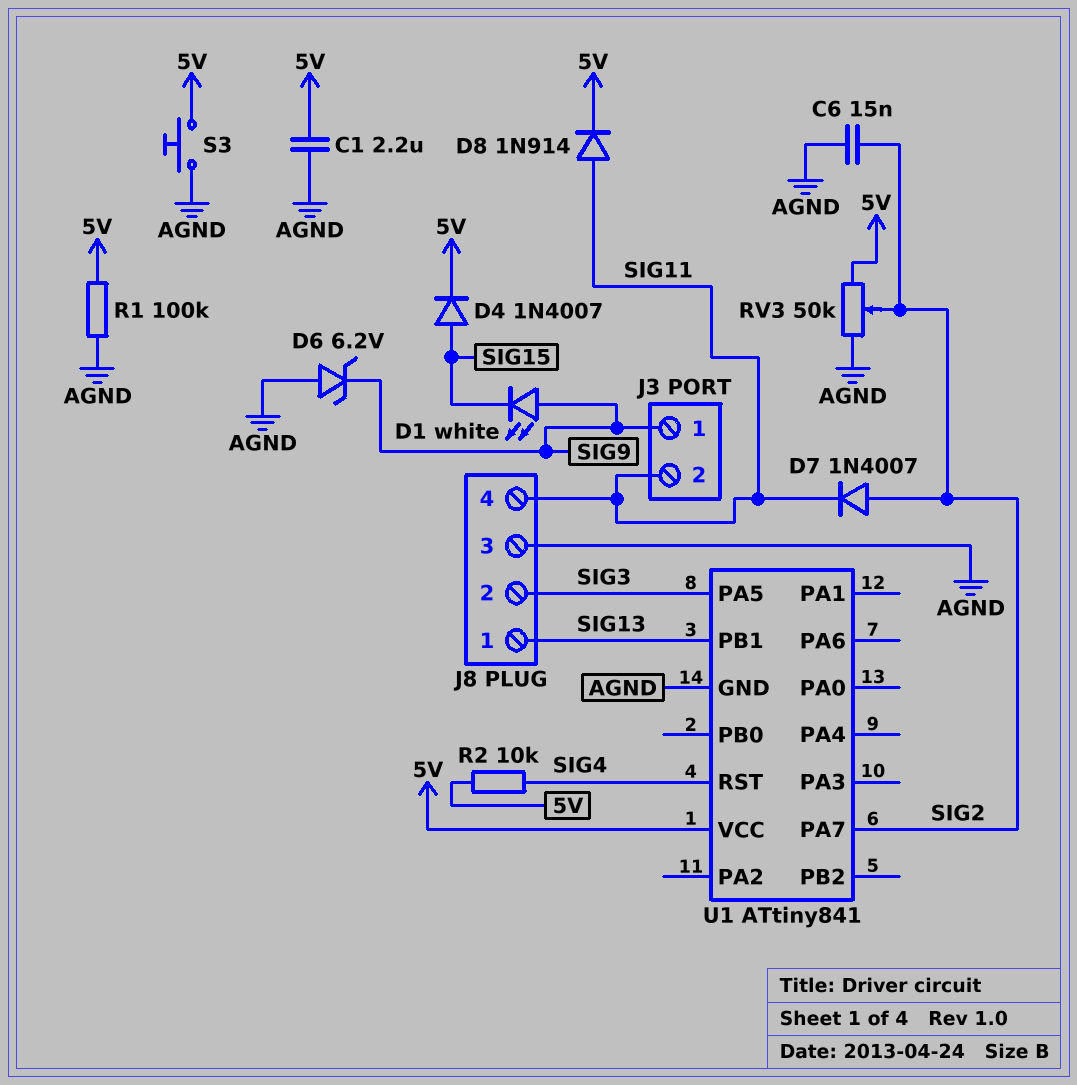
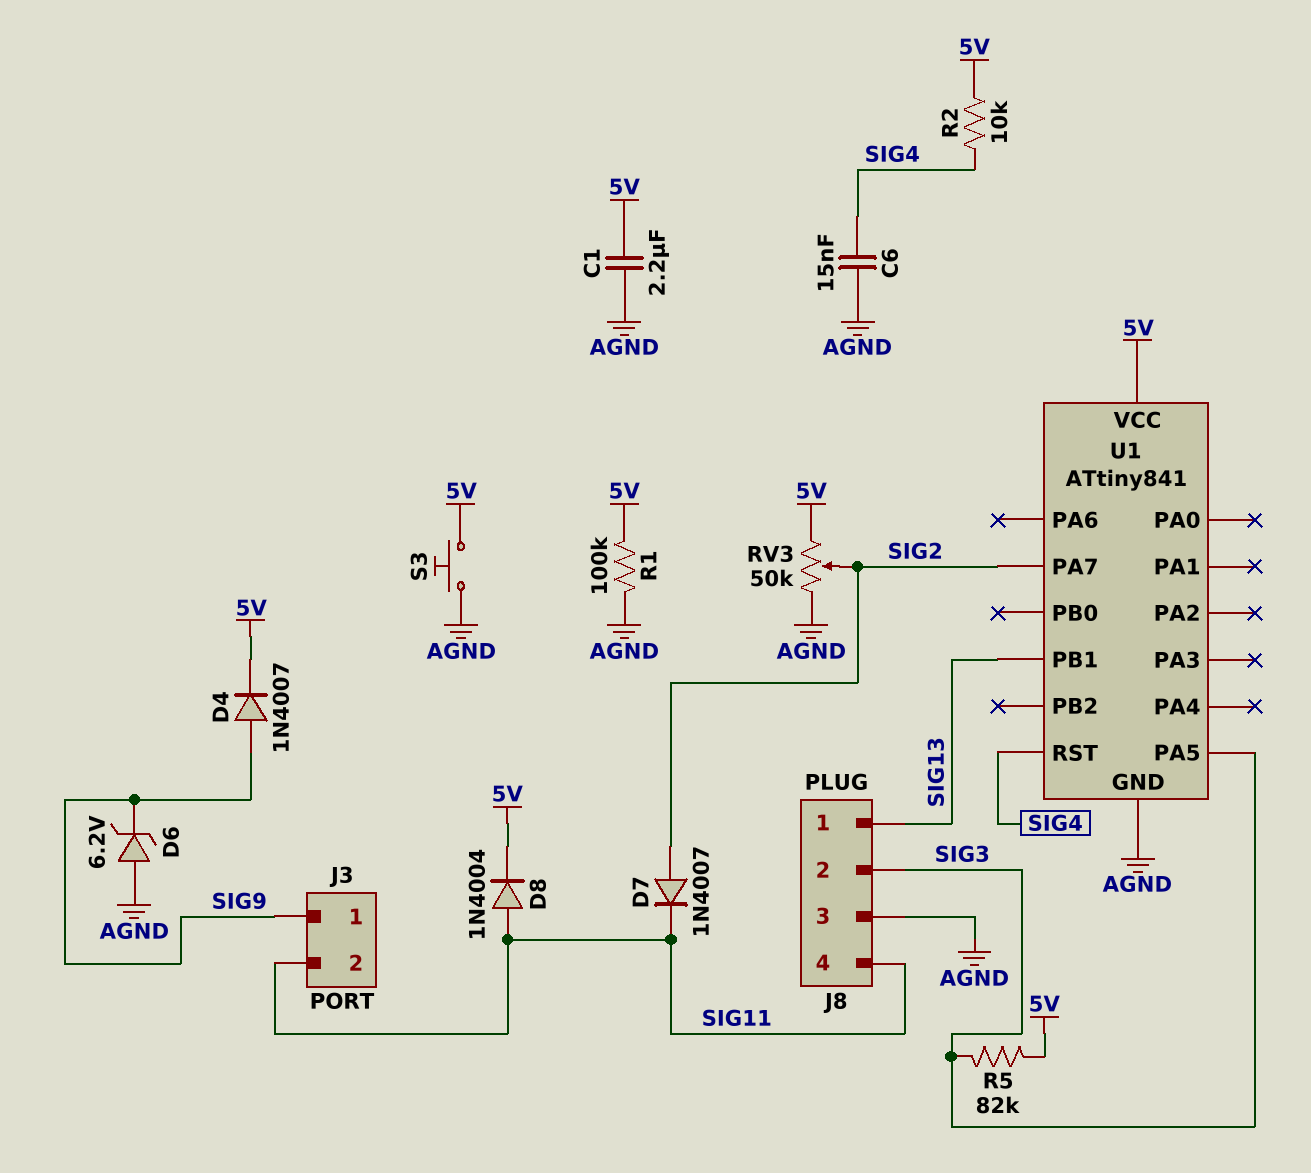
C6: 15nF (AGND, SIG2) -> 15nF (AGND, SIG4)
D1: LED white (A SIG9, K SIG15) -> none
D4: diode 1N4007 (A SIG15, K 5V) -> diode 1N4007 (A SIG9, K 5V)
D8: diode 1N914 (A SIG11, K 5V) -> diode 1N4004 (A SIG11, K 5V)
R5: none -> 82k (5V, SIG3)

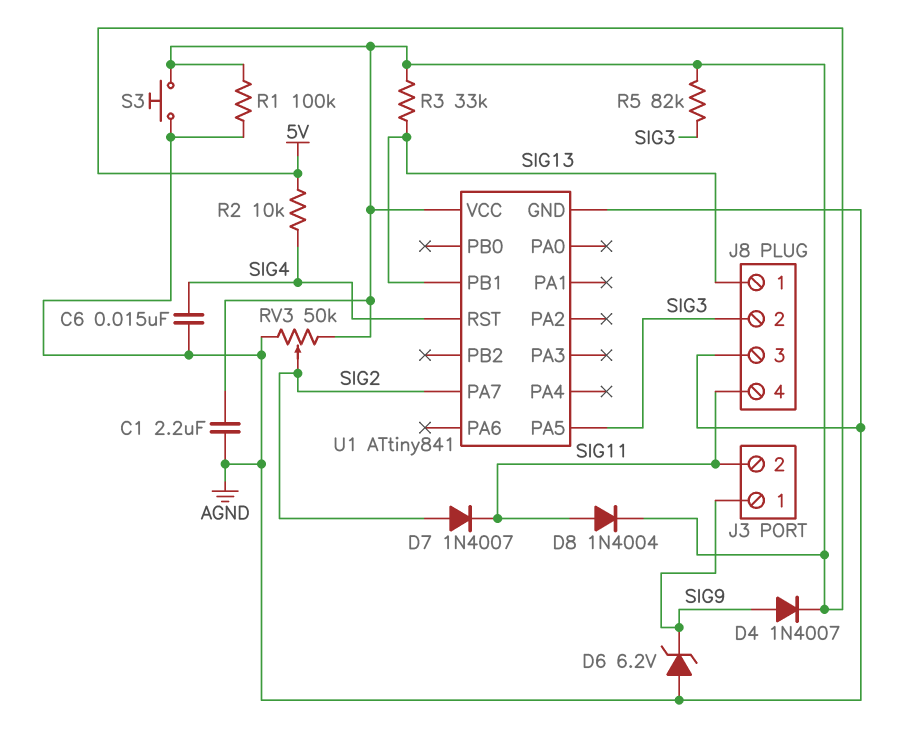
R3: none -> 33k (5V, SIG13)

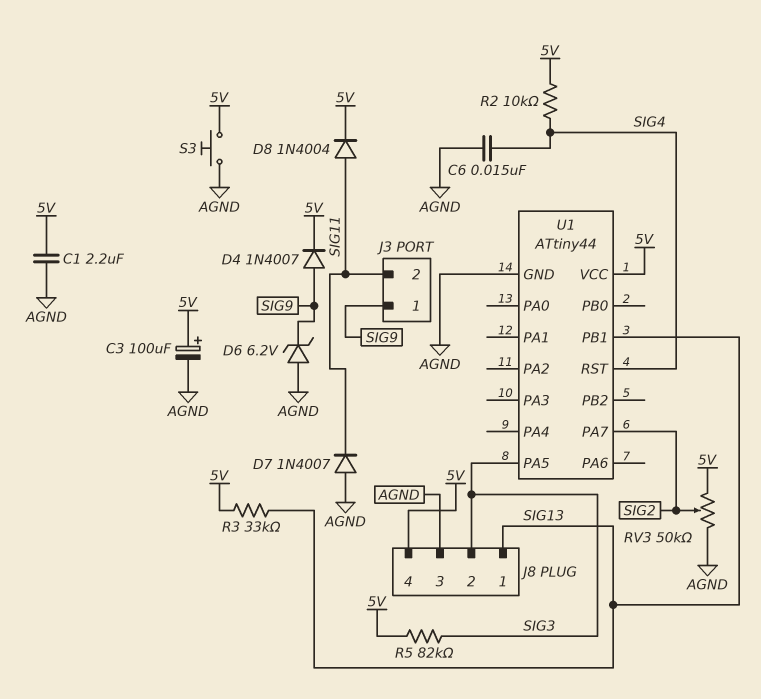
C3: none -> 100uF (plus 5V, minus AGND)
D7: diode 1N4007 (A SIG2, K SIG11) -> diode 1N4007 (A AGND, K SIG11)
J8 pin 4: SIG11 -> 5V
R1: 100k (5V, AGND) -> none
U1: ATtiny841 -> ATtiny44

